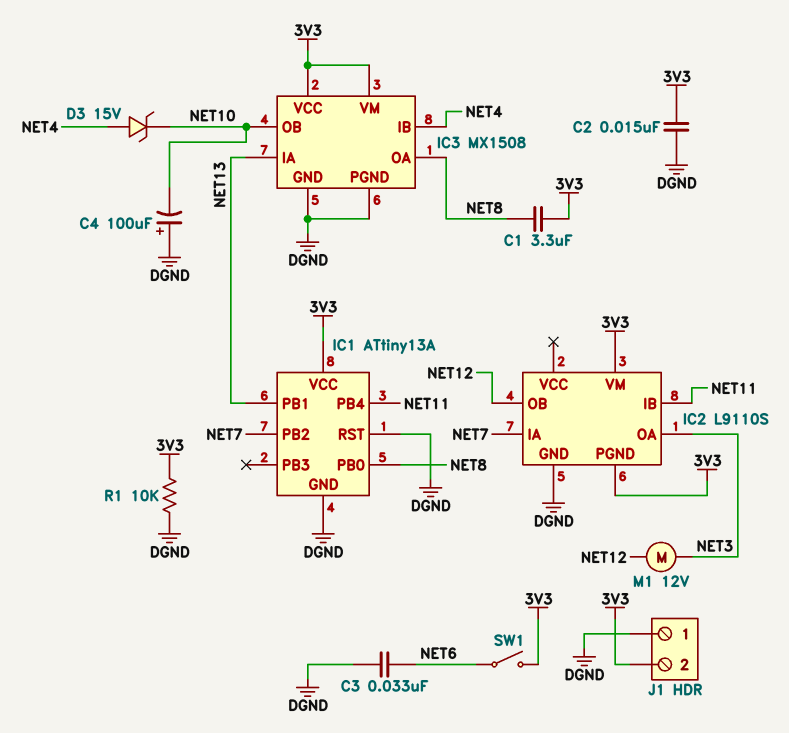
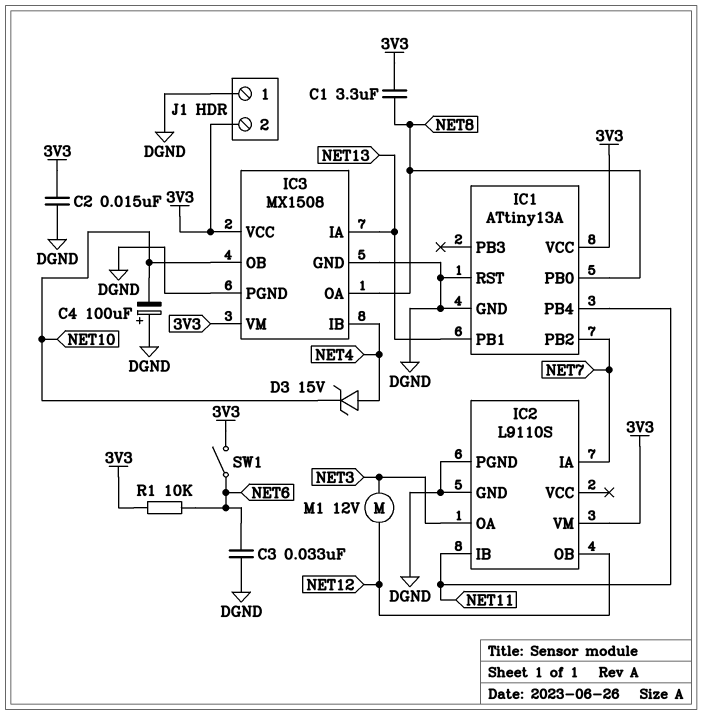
IC2 pin PGND: 3V3 -> DGND
R1: 10k (3V3, DGND) -> 10k (3V3, NET6)

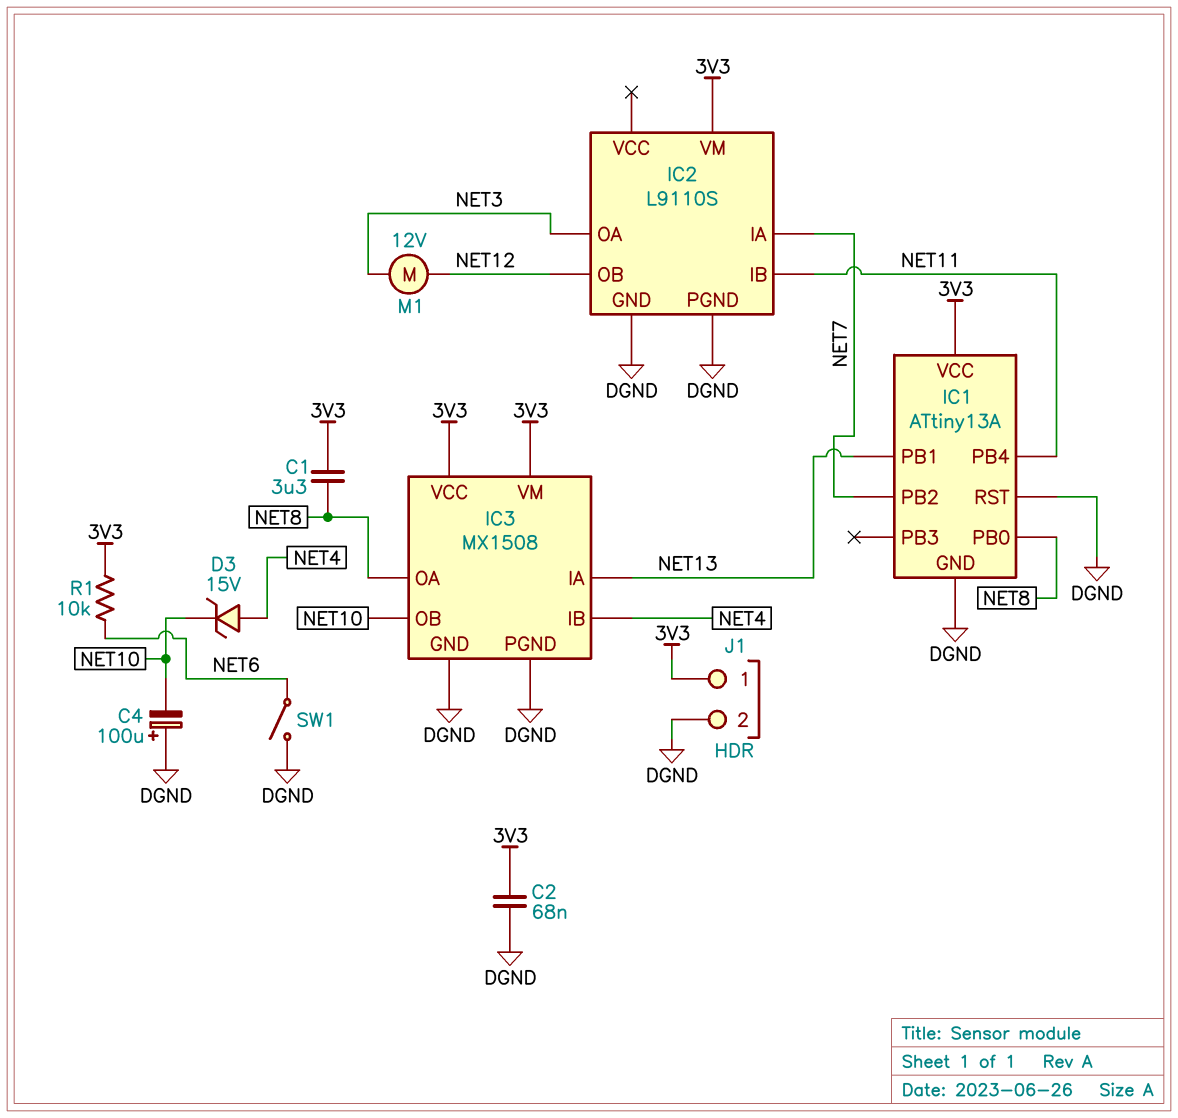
C2: 15nF (3V3, DGND) -> 68nF (3V3, DGND)
C3: 33nF (DGND, NET6) -> none
J1 pin 1: DGND -> 3V3
J1 pin 2: 3V3 -> DGND
SW1: switch (3V3, NET6) -> switch (DGND, NET6)

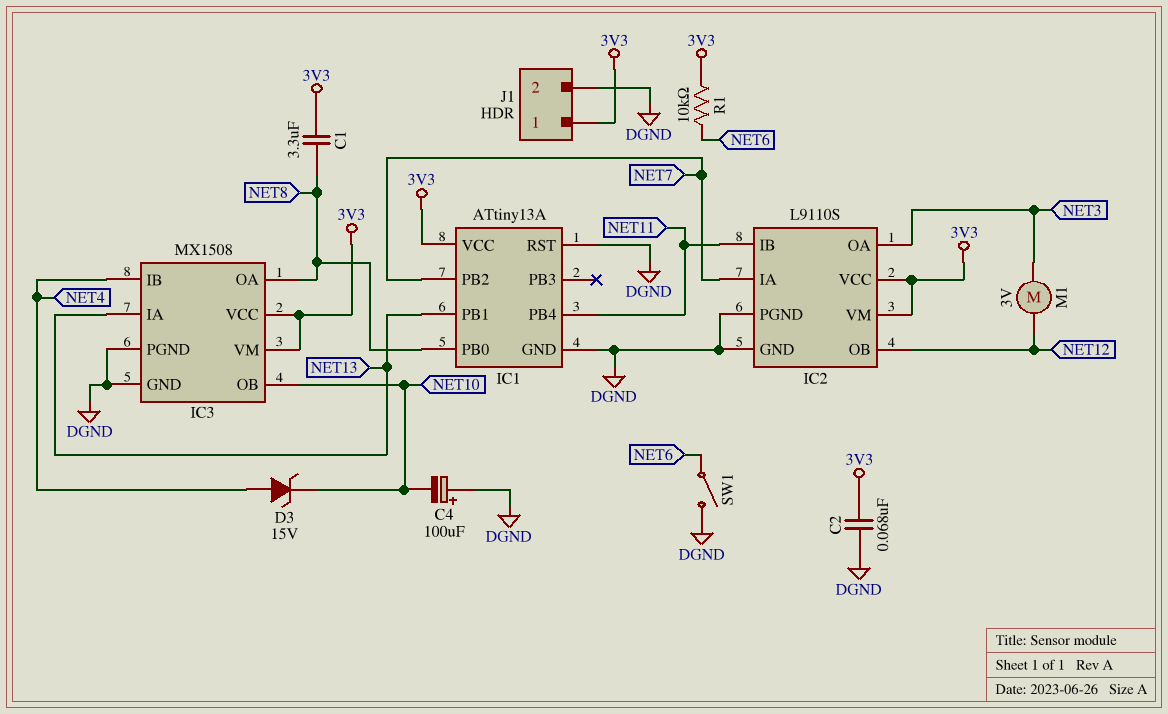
IC2 pin VCC: none -> 3V3
M1: motor 12V (NET3, NET12) -> motor 3V (NET3, NET12)

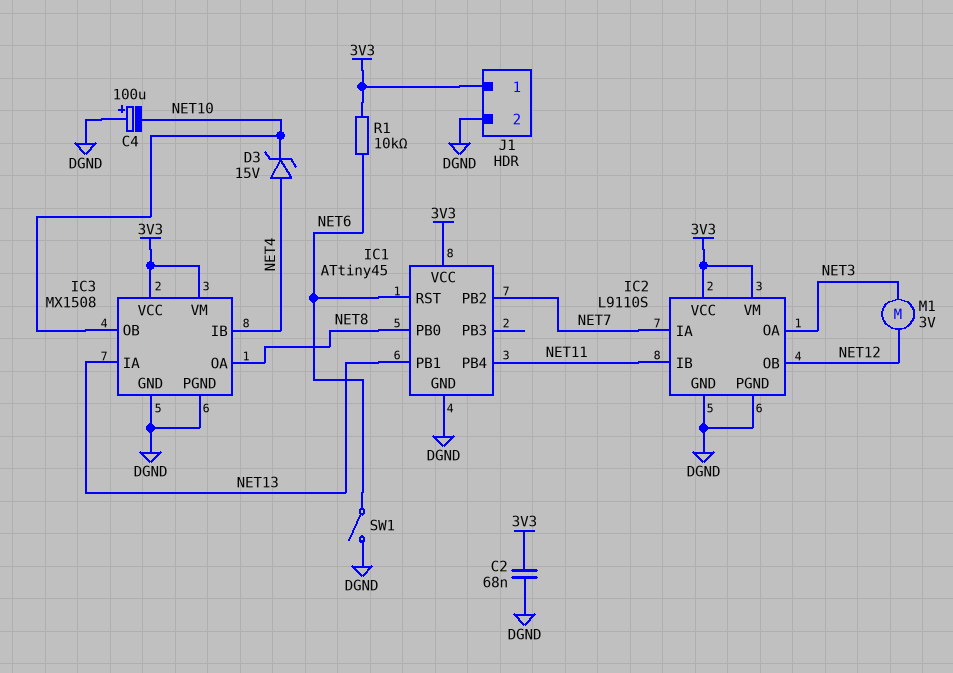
C1: 3.3uF (3V3, NET8) -> none
IC1: ATtiny13A -> ATtiny45
IC1 pin RST: DGND -> NET6

